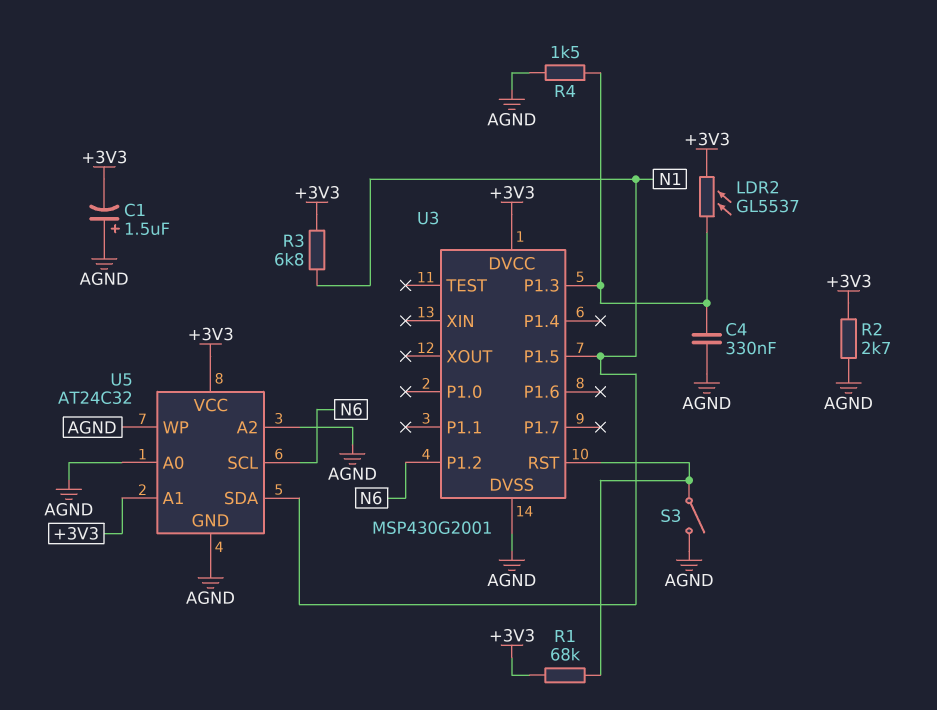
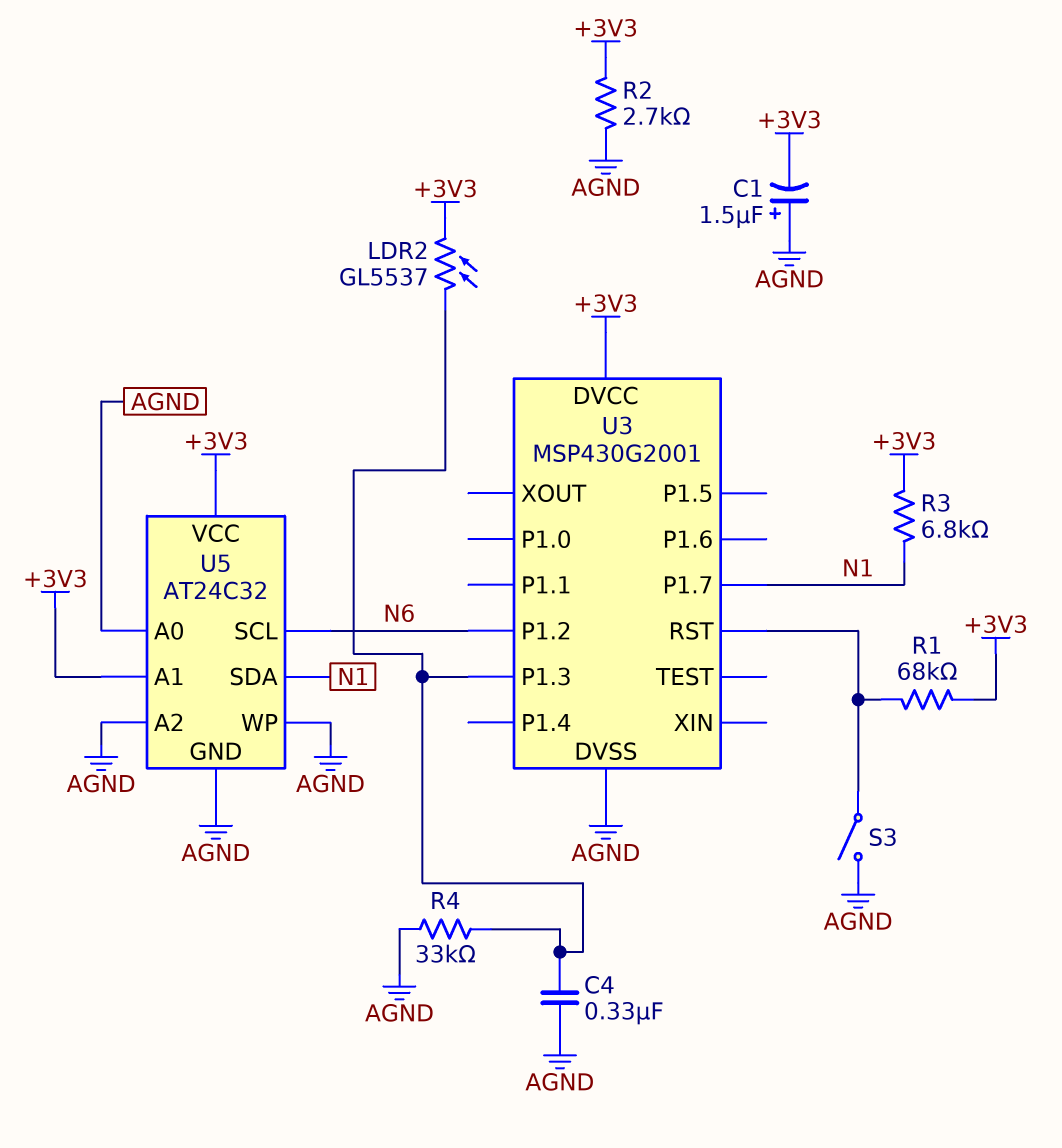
R4: 1.5k (AGND, U3/P1.3) -> 33k (AGND, U3/P1.3)
U3 pin P1.5: N1 -> none
U3 pin P1.7: none -> N1

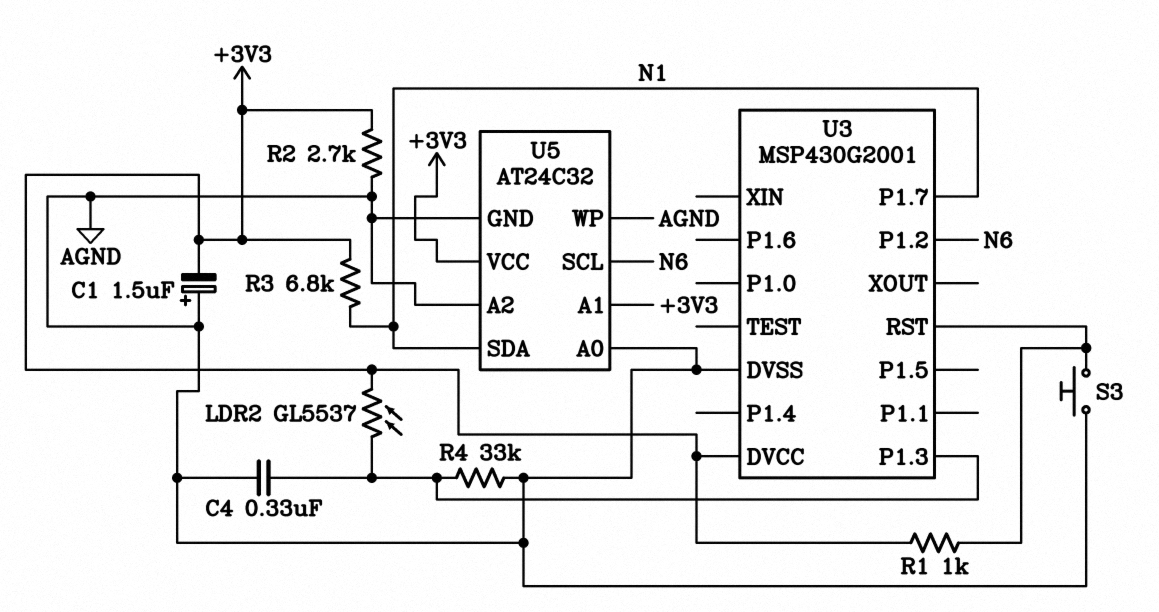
R1: 68k (+3V3, U3/RST) -> 1k (+3V3, U3/RST)
S3: switch (AGND, U3/RST) -> button (AGND, U3/RST)

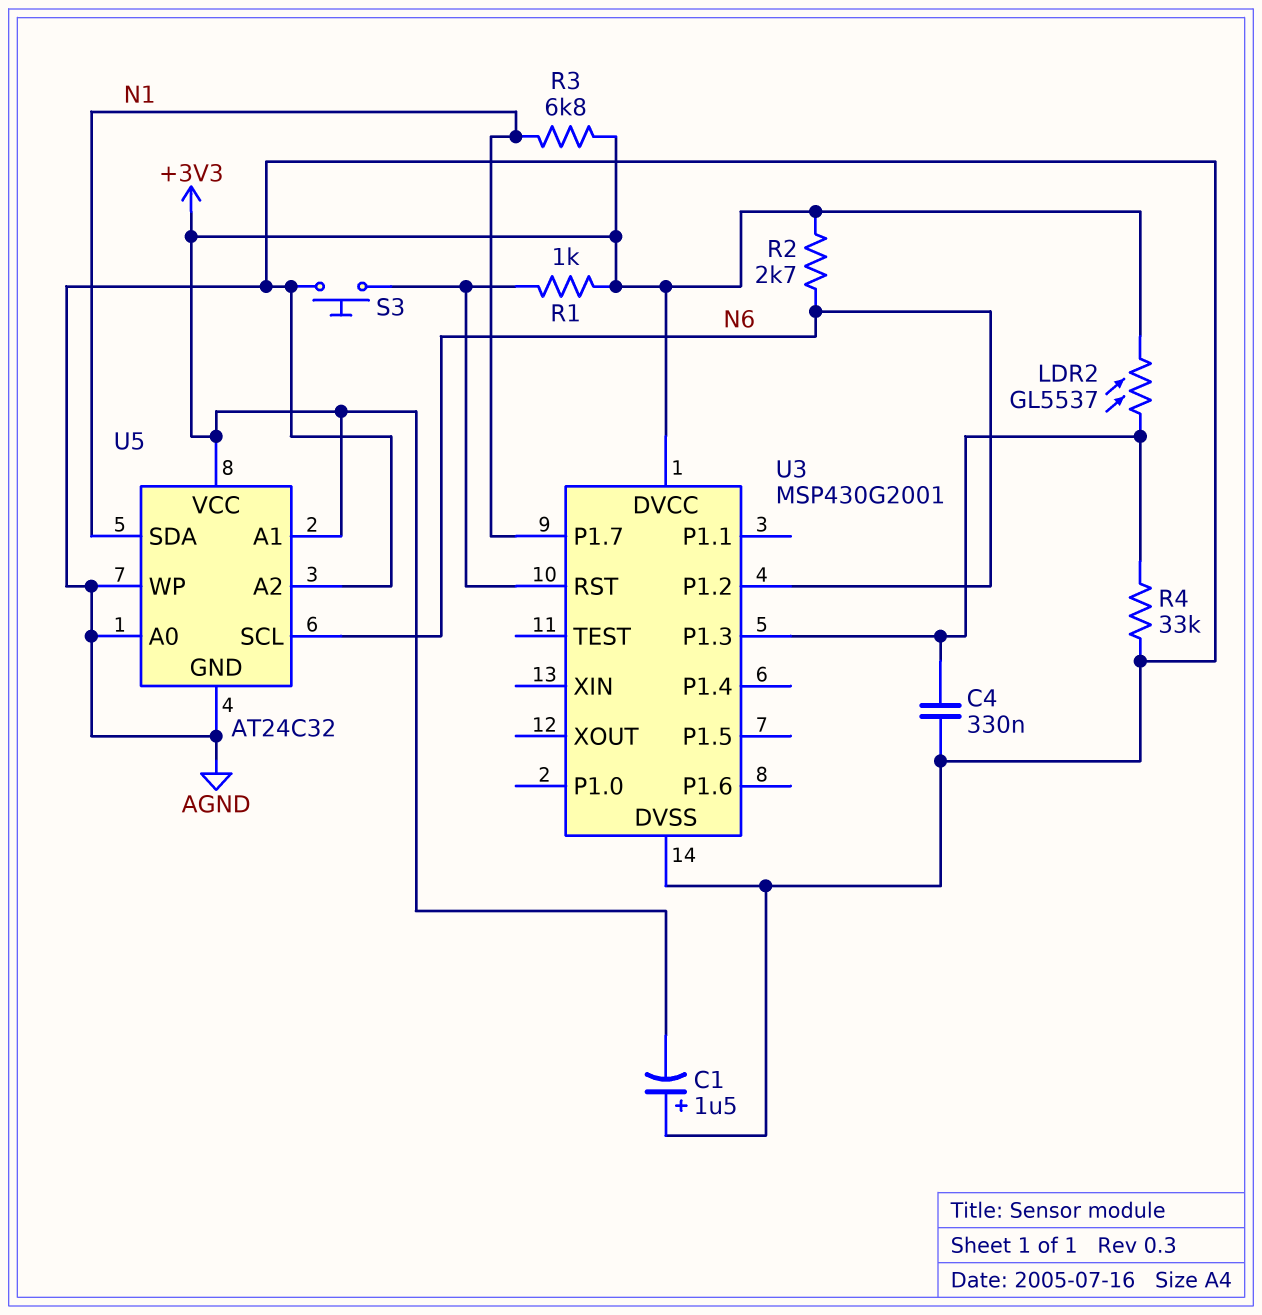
R2: 2.7k (+3V3, AGND) -> 2.7k (+3V3, N6)

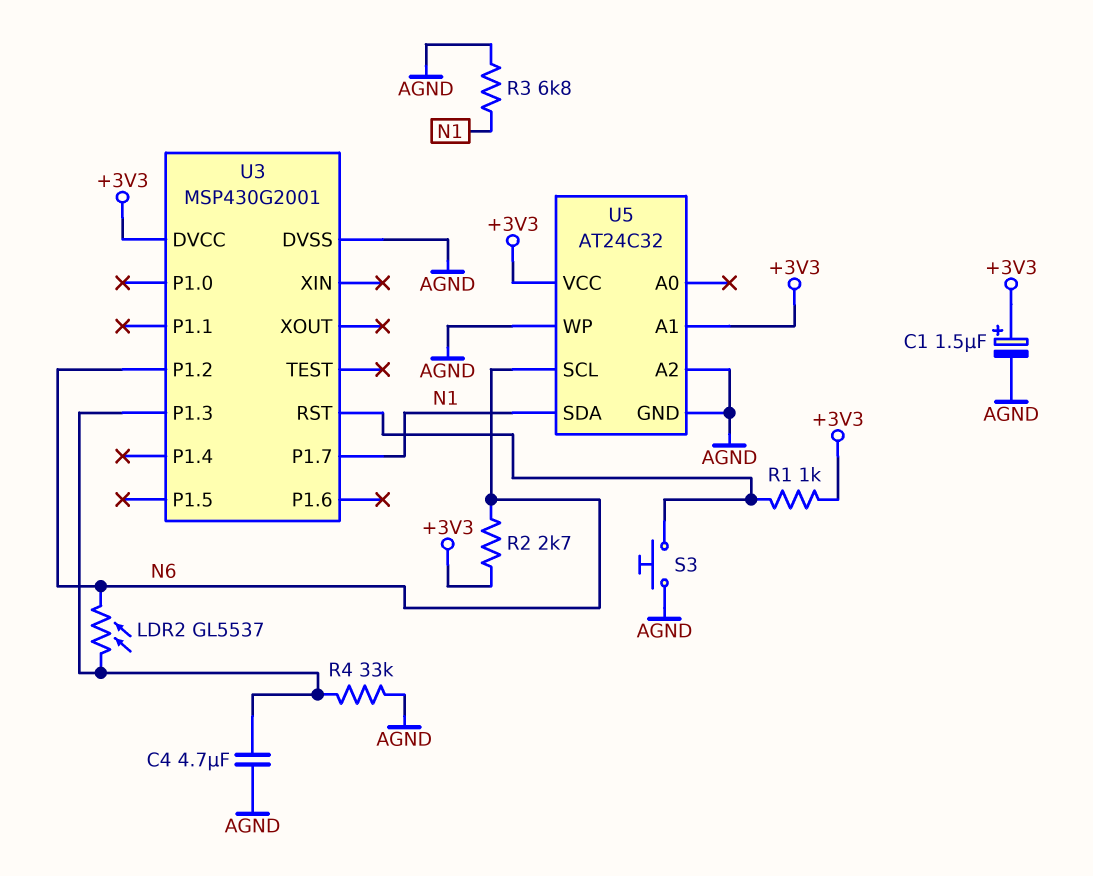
C1: 1.5uF (plus AGND, minus +3V3) -> 1.5uF (plus +3V3, minus AGND)
C4: 330nF (AGND, U3/P1.3) -> 4.7uF (AGND, U3/P1.3)
LDR2: GL5537 (+3V3, U3/P1.3) -> GL5537 (N6, U3/P1.3)
R3: 6.8k (+3V3, N1) -> 6.8k (AGND, N1)
U5 pin A0: AGND -> none

